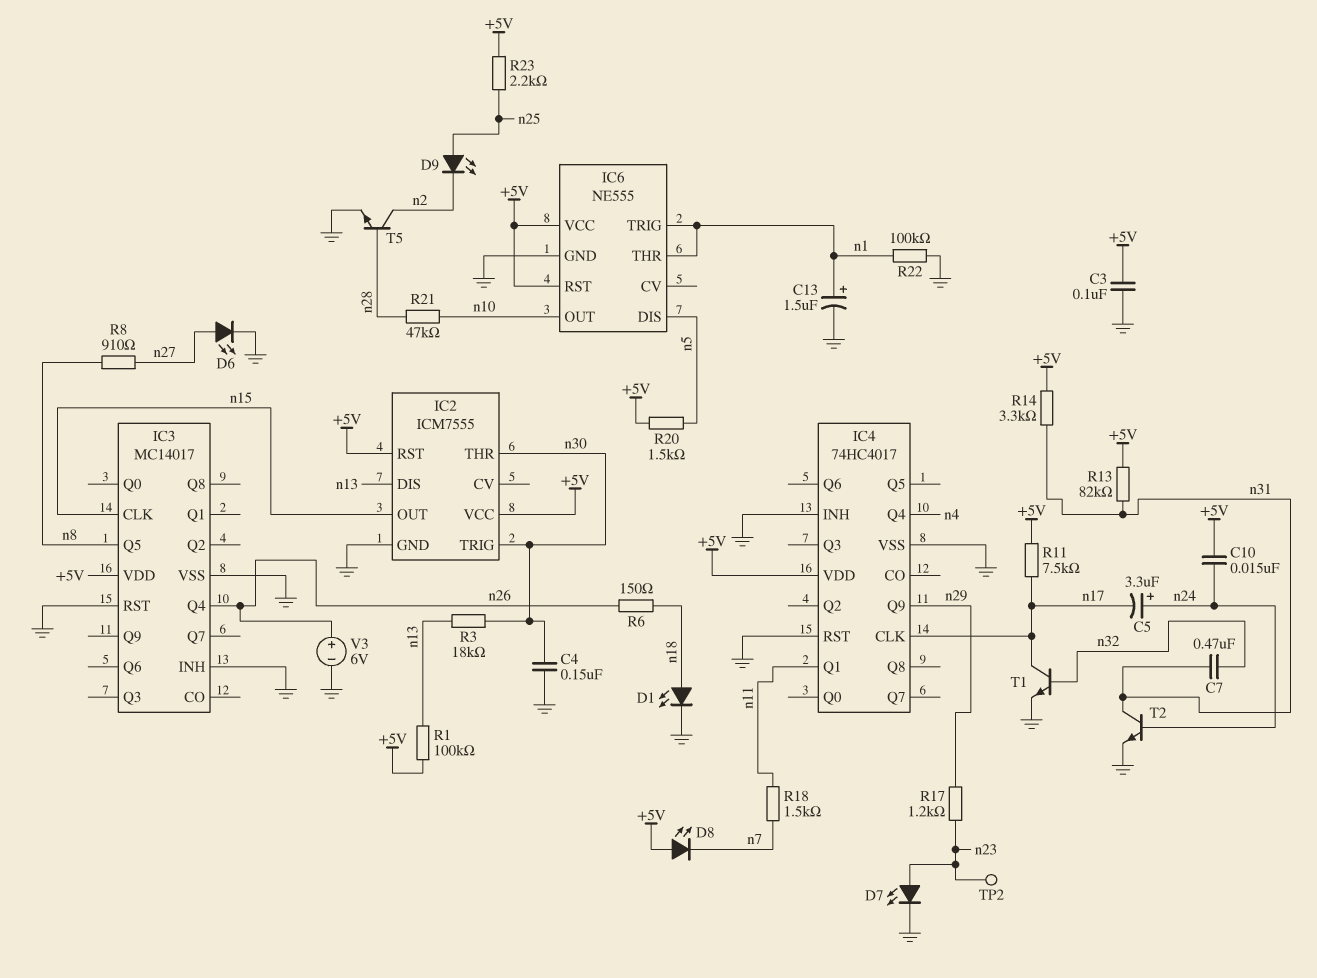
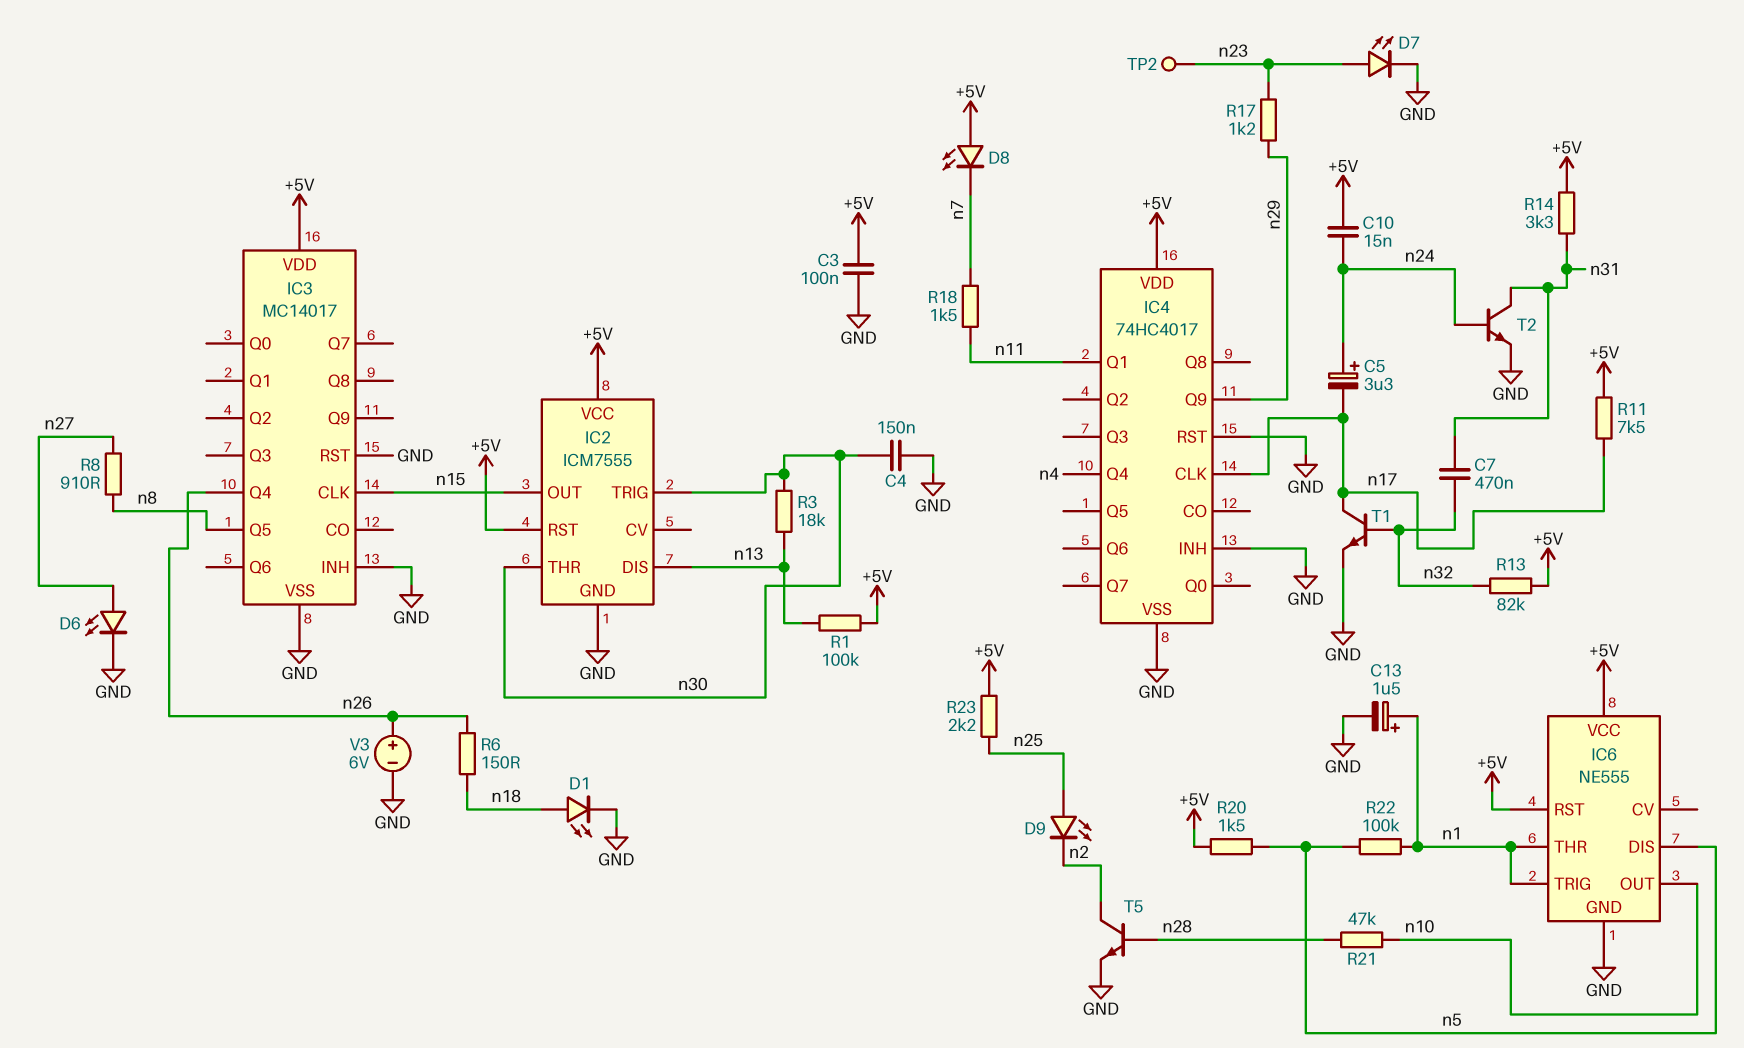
R13: 82k (+5V, n31) -> 82k (+5V, n32)
R22: 100k (GND, n1) -> 100k (n1, n5)

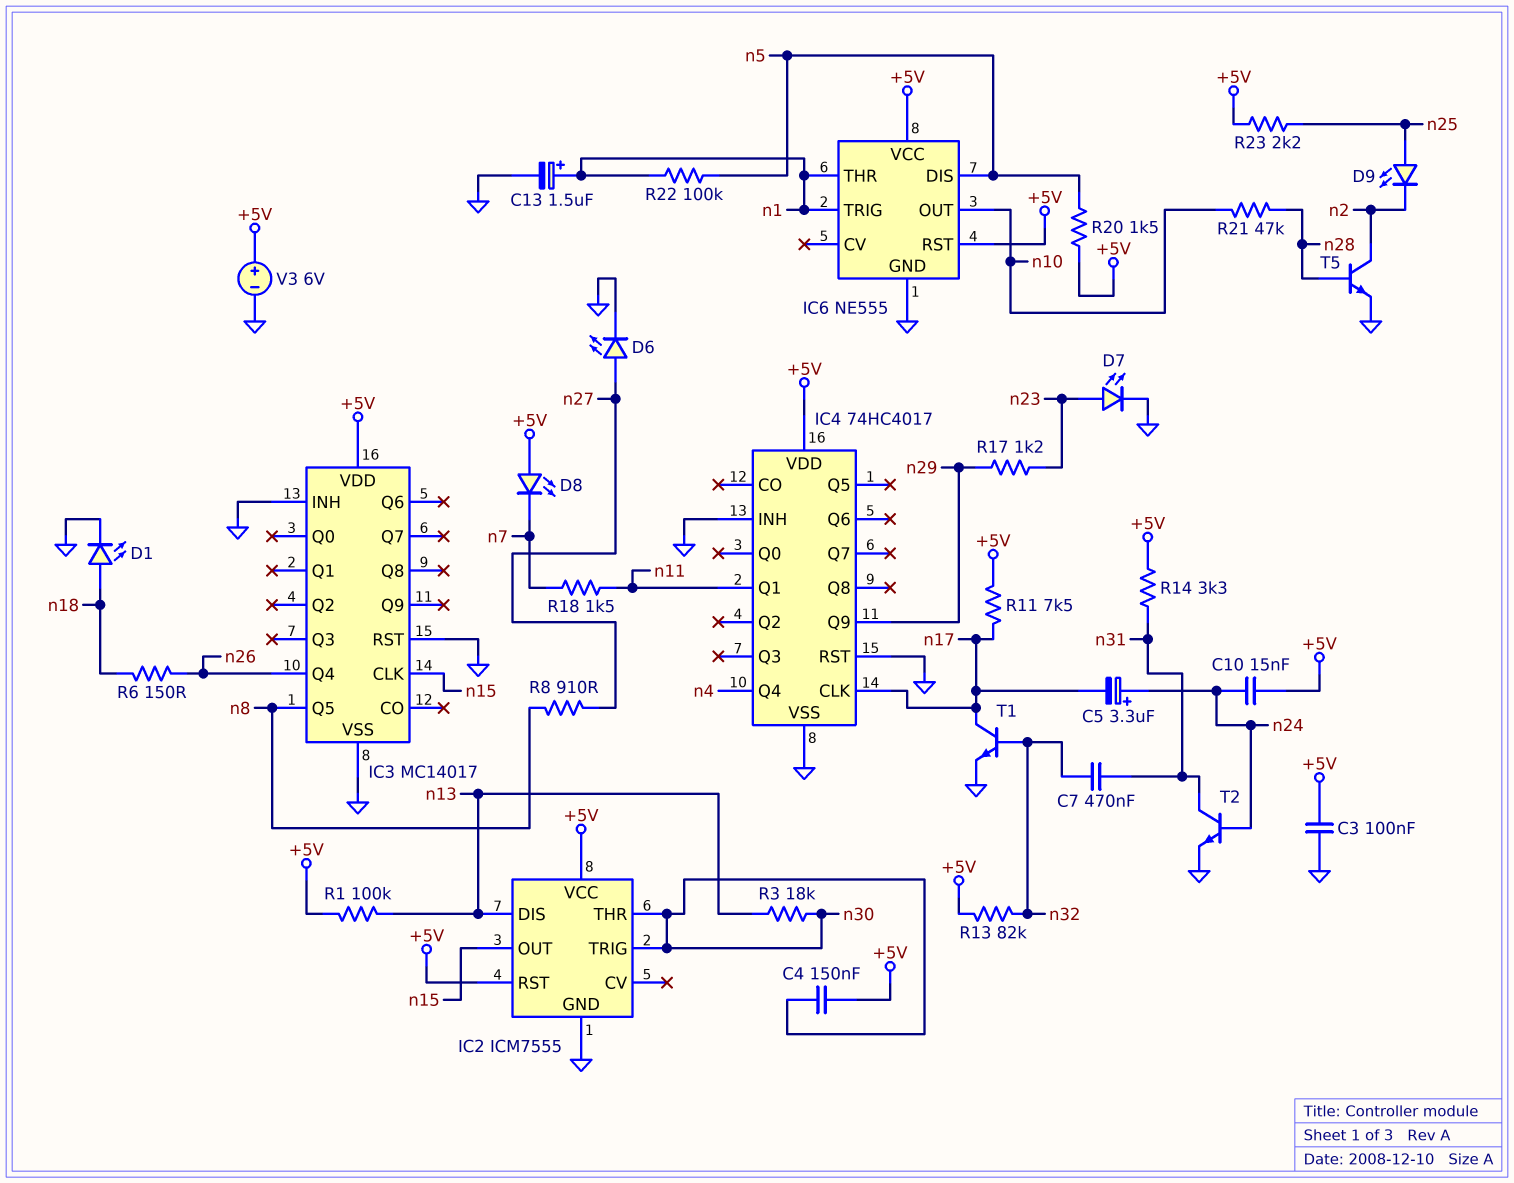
C4: 150nF (GND, n30) -> 150nF (+5V, n30)
TP2: test point (n23) -> none
V3: 6V (plus n26, minus GND) -> 6V (plus +5V, minus GND)

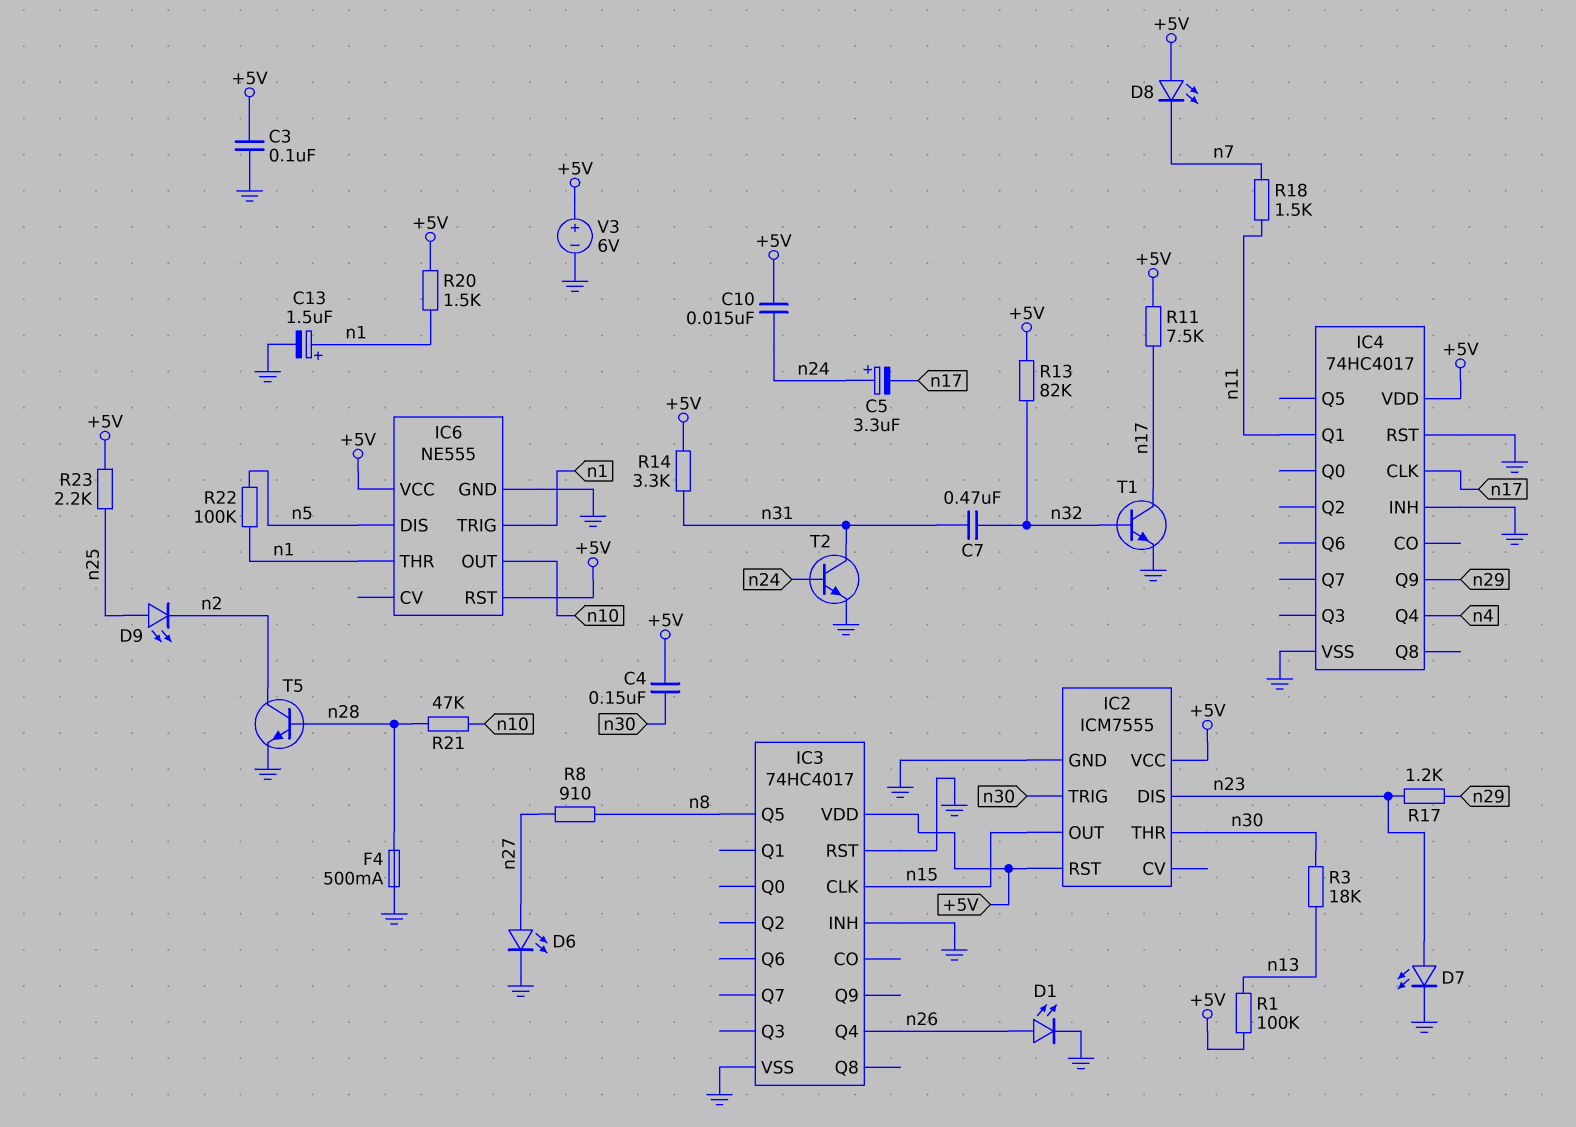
D1: LED (A n18, K GND) -> LED (A n26, K GND)
F4: none -> 500mA (GND, n28)
IC2 pin DIS: n13 -> n23
IC3: MC14017 -> 74HC4017
R6: 150 (n18, n26) -> none
R20: 1.5k (+5V, n5) -> 1.5k (+5V, n1)

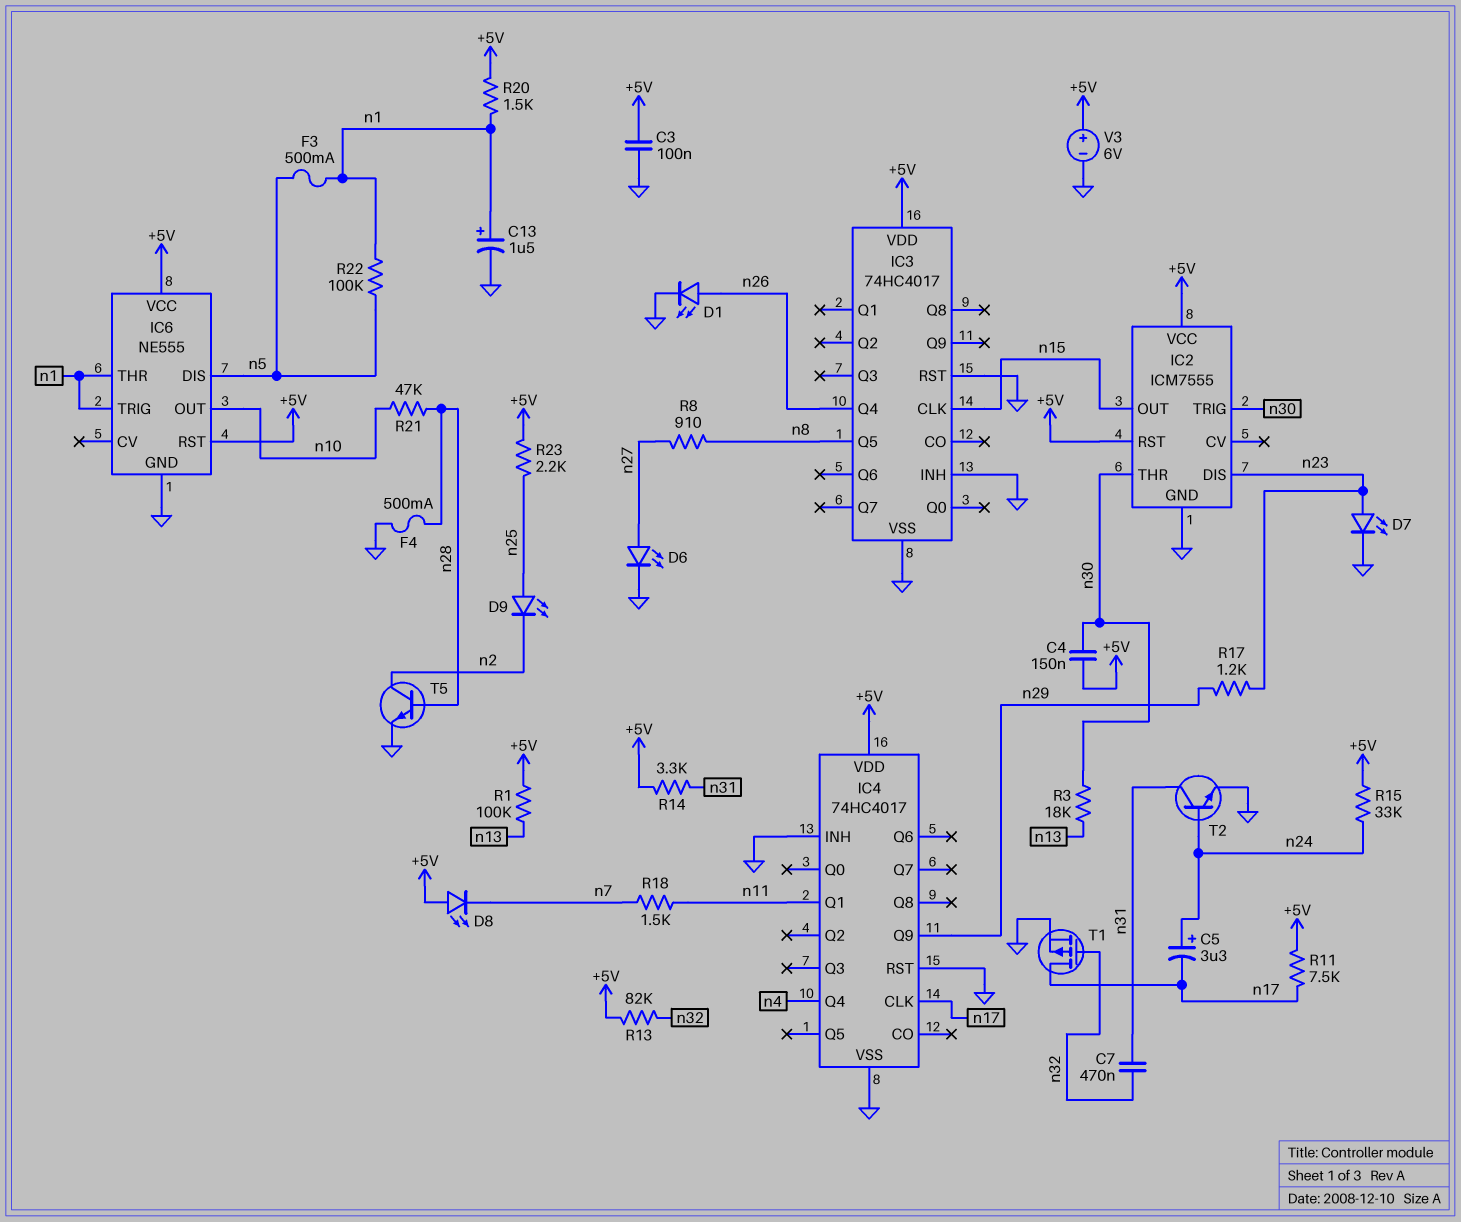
C10: 15nF (+5V, n24) -> none
F3: none -> 500mA (n1, n5)
R15: none -> 33k (+5V, n24)
T1: NPN (B n32, C n17, E GND) -> PMOS (G n32, D n17, S GND)

